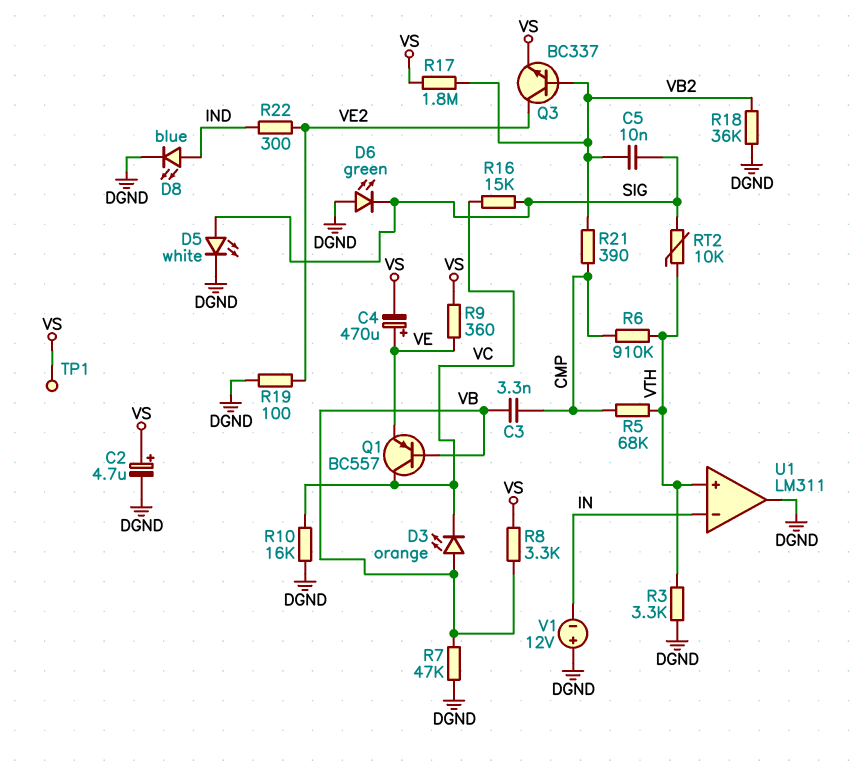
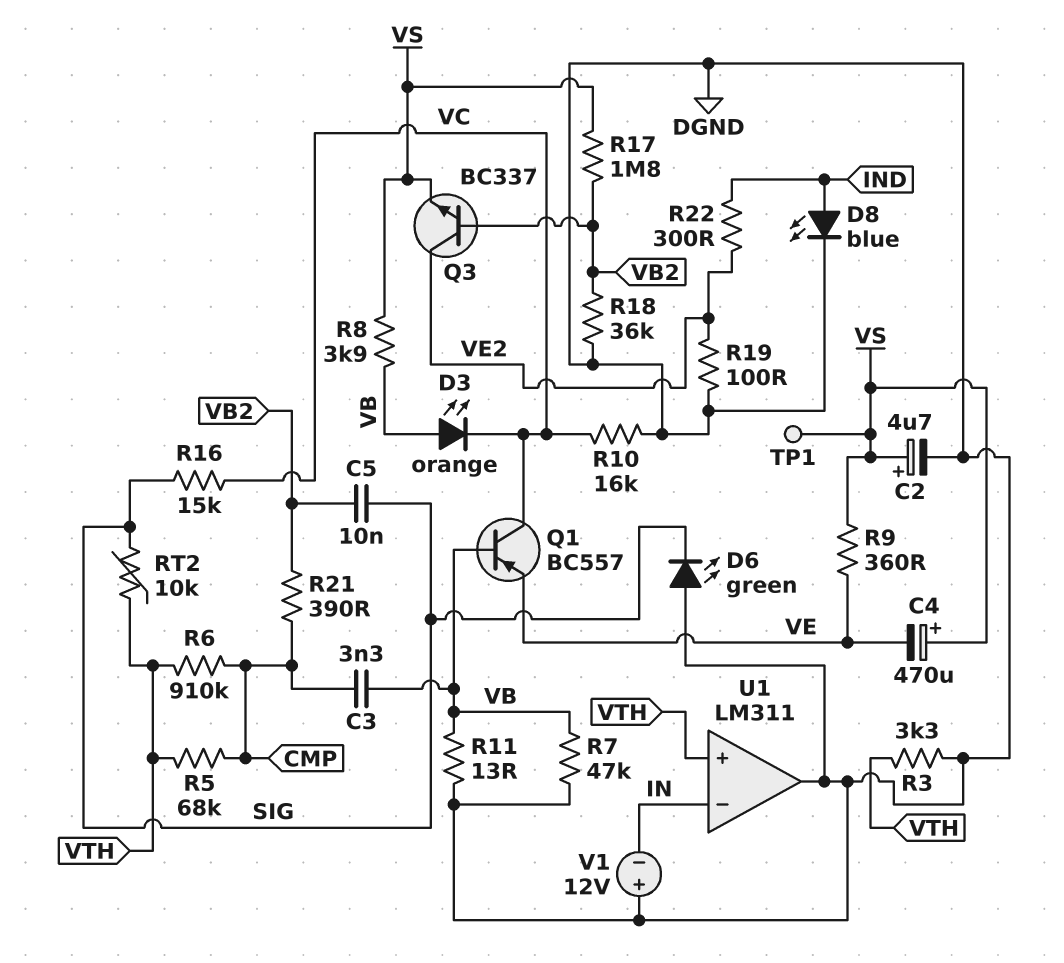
C4: 470uF (plus VE, minus VS) -> 470uF (plus VS, minus VE)
D5: LED white (A SIG, K DGND) -> none
R8: 3.3k (VB, VS) -> 3.9k (VB, VS)
R11: none -> 13 (DGND, VB)

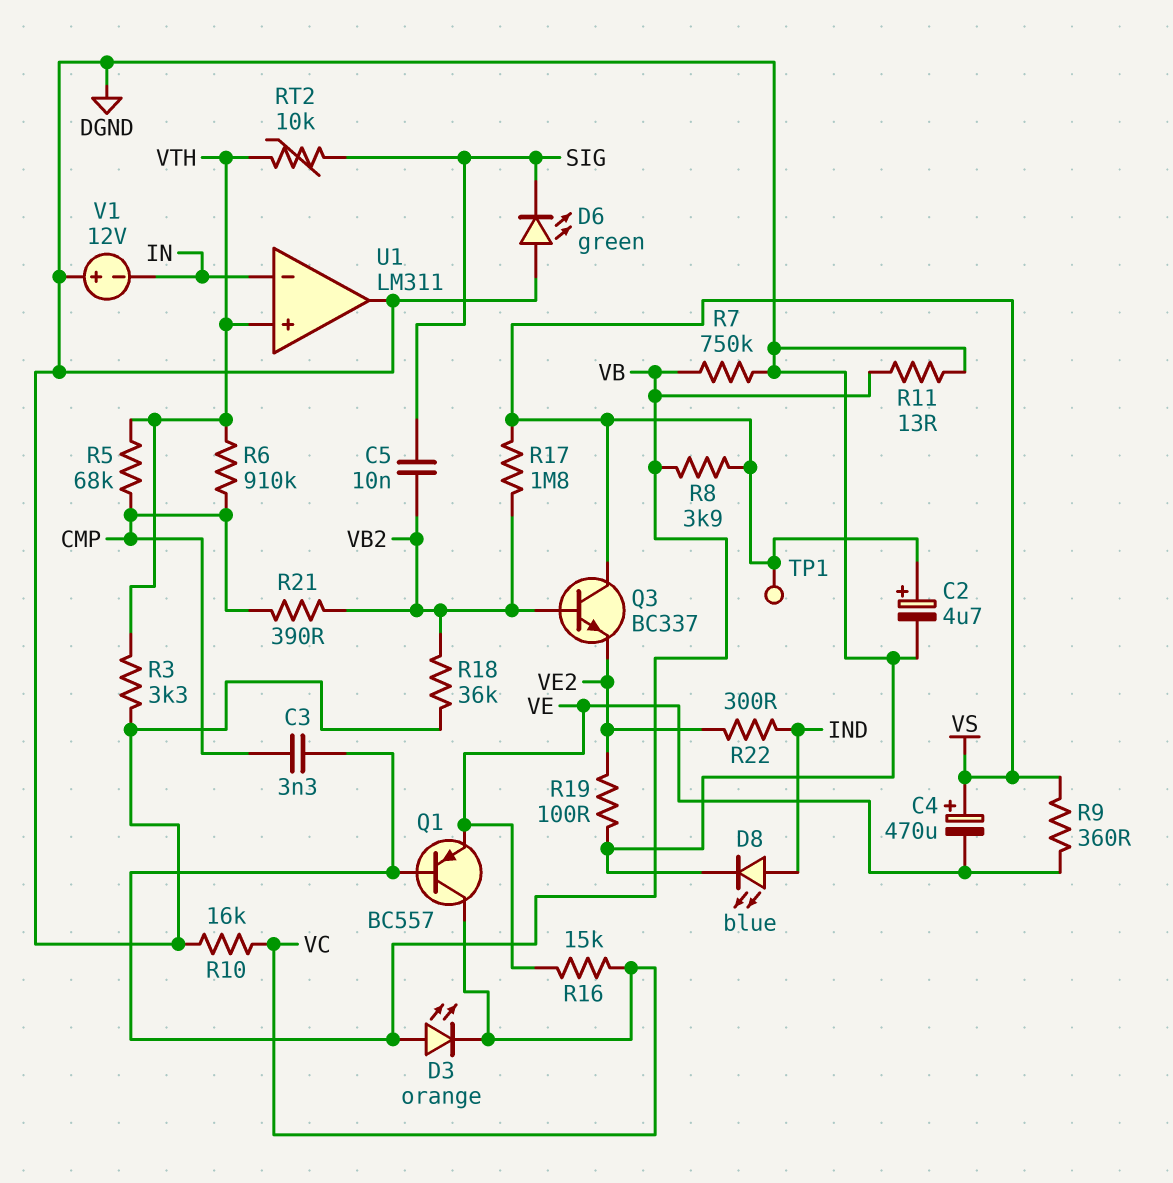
Q3: NPN BC337 (B VB2, C VE2, E VS) -> NPN BC337 (B VB2, C VS, E VE2)
R7: 47k (DGND, VB) -> 750k (DGND, VB)
R16: 15k (SIG, VC) -> 15k (VC, VE)

